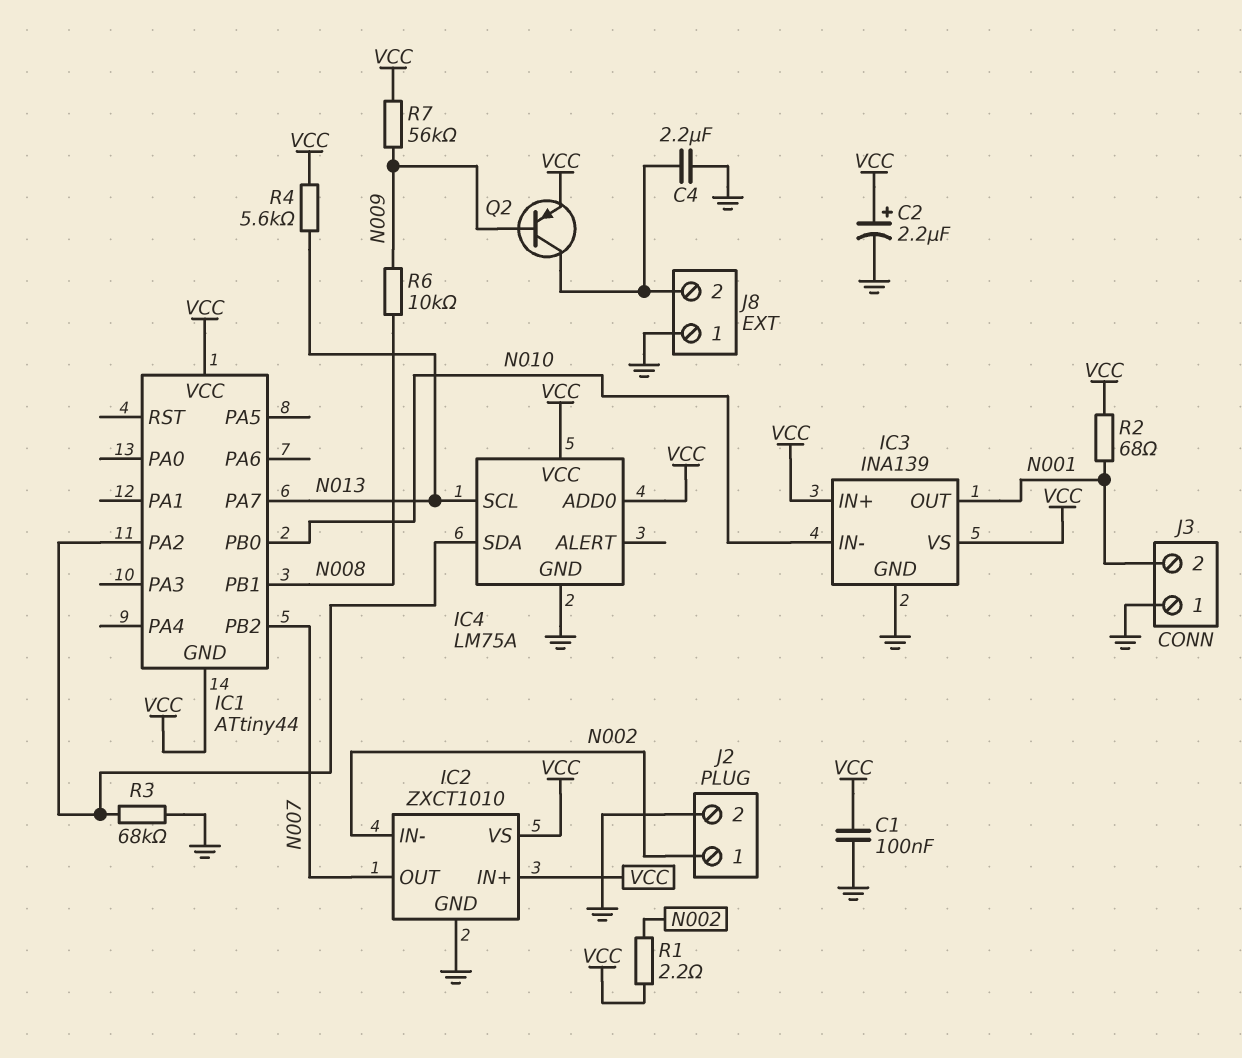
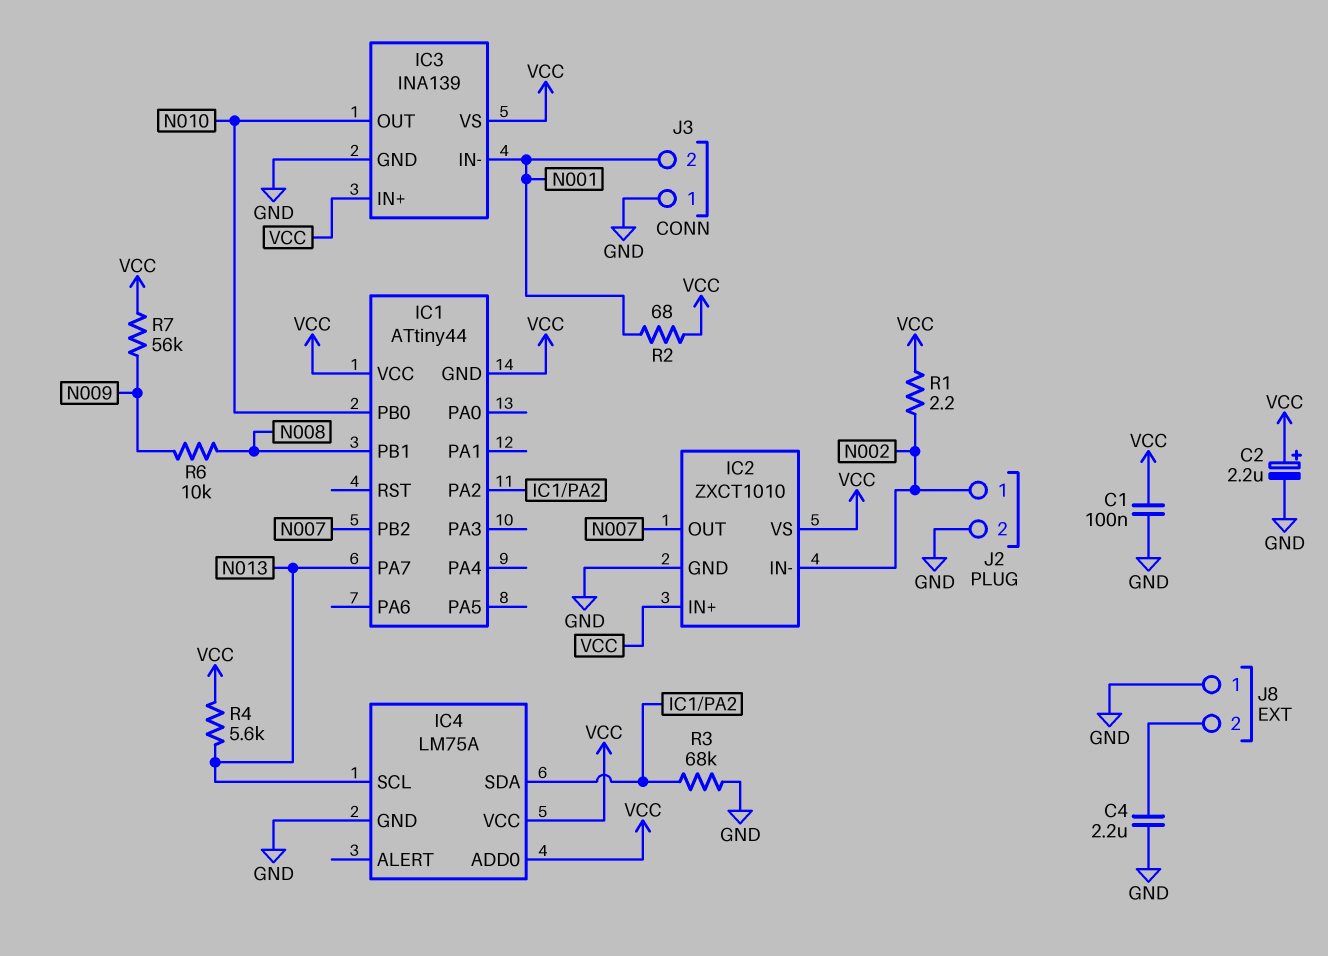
IC3 pin IN-: N010 -> N001
IC3 pin OUT: N001 -> N010
Q2: PNP (B N009, C J8/2, E VCC) -> none

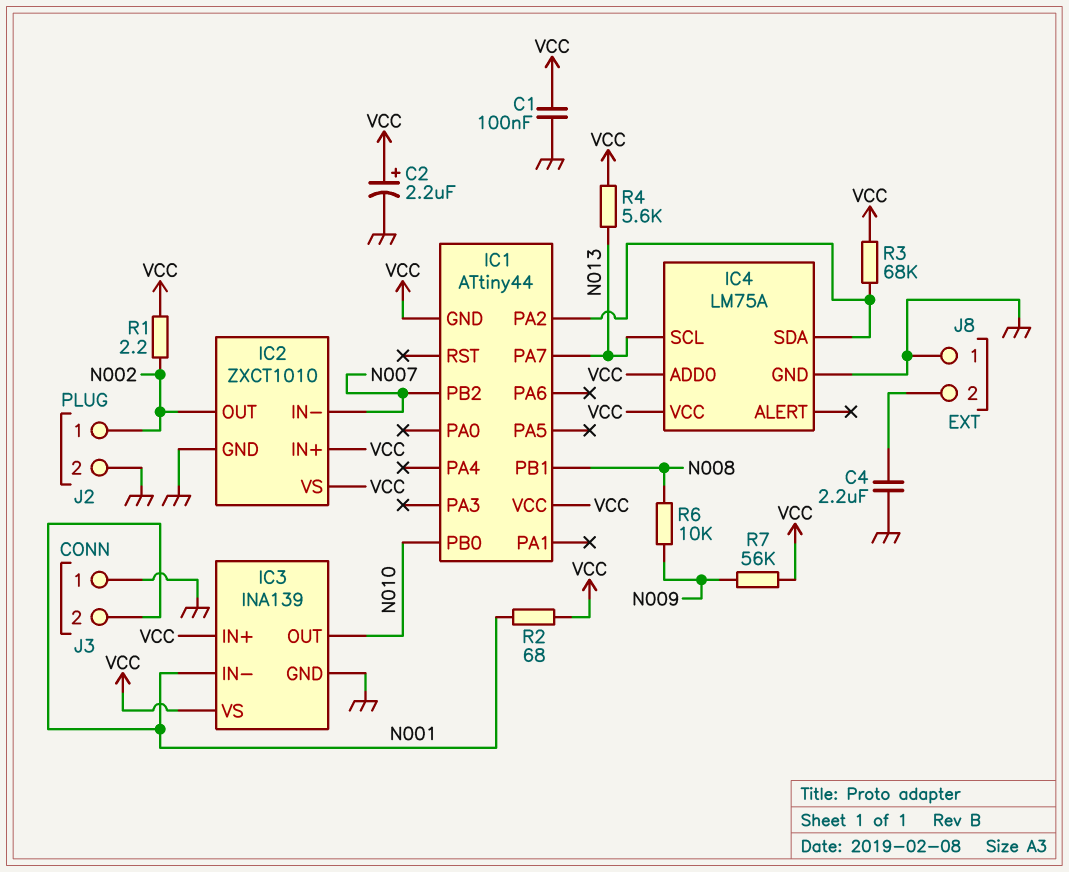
IC2 pin IN-: N002 -> N007
IC2 pin OUT: N007 -> N002
R3: 68k (GND, IC1/PA2) -> 68k (IC1/PA2, VCC)

